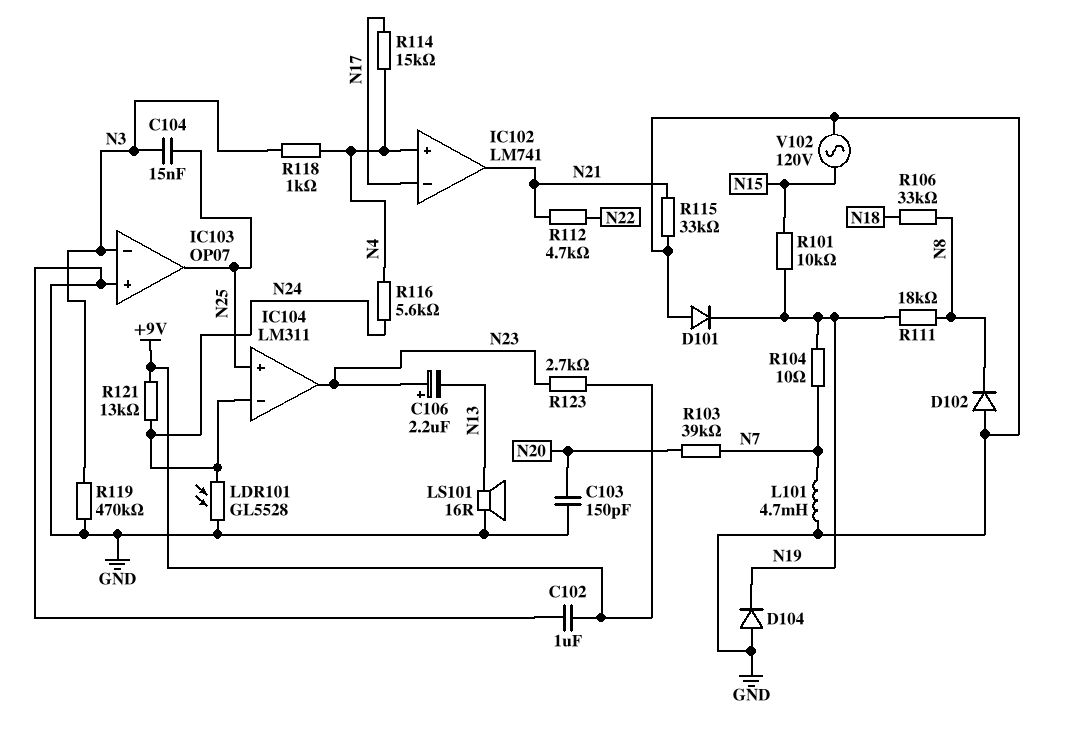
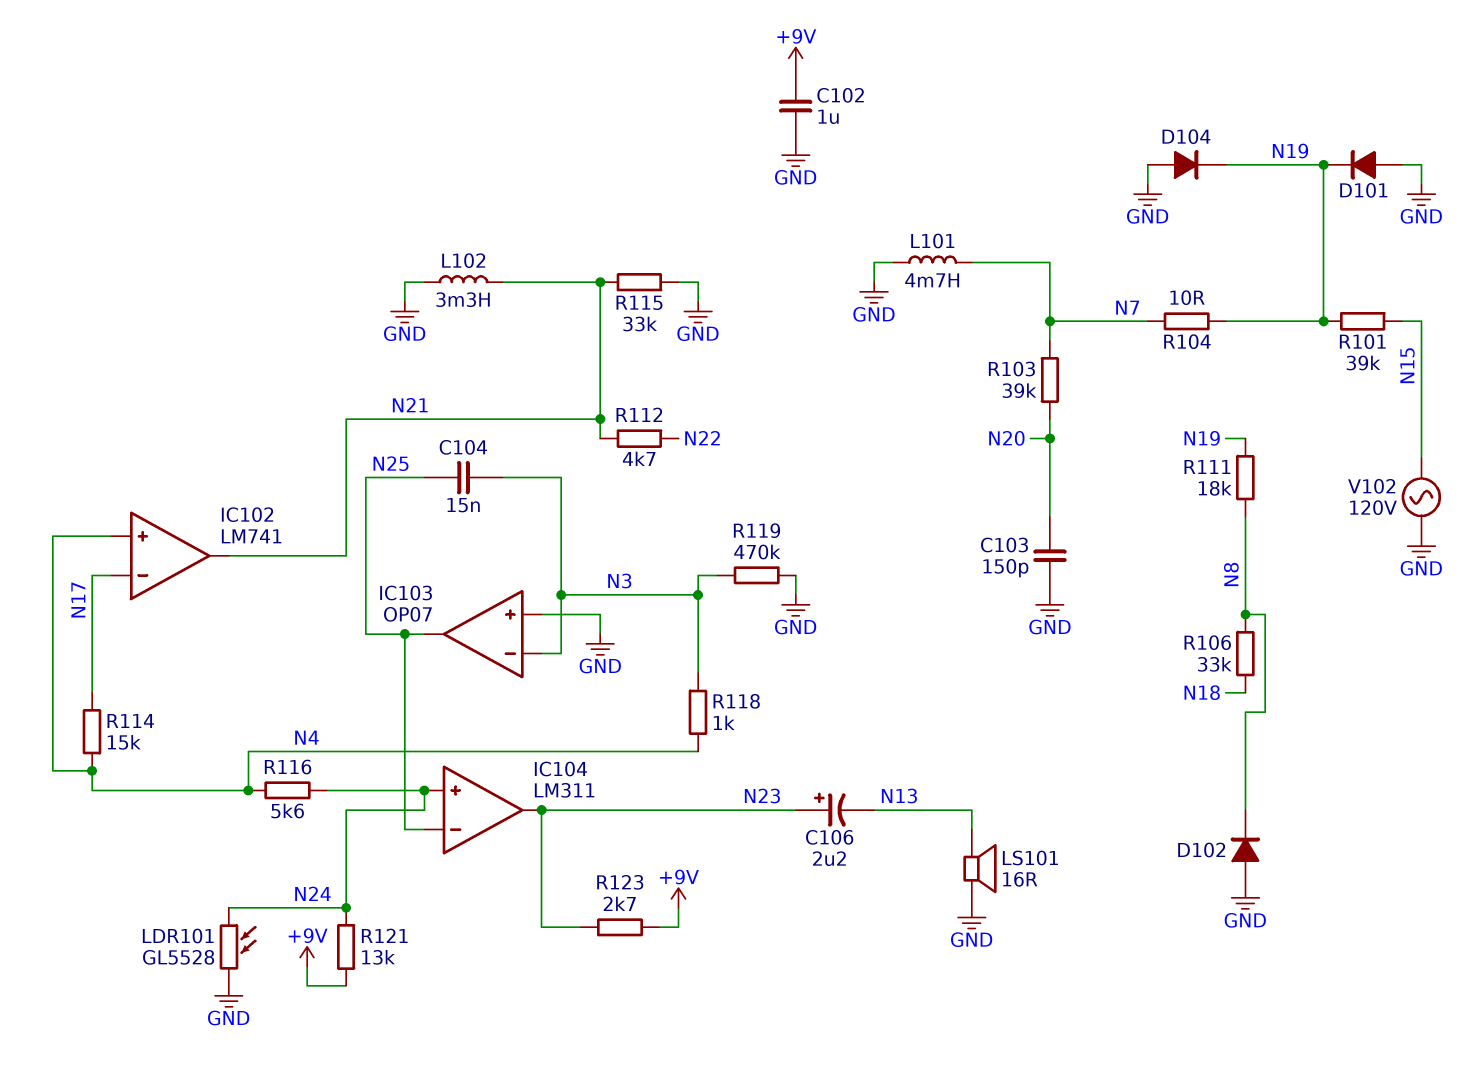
IC104 pin in+: N25 -> N24
IC104 pin in-: N24 -> N25
L102: none -> 3.3mH (GND, N21)
R101: 10k (N15, N19) -> 39k (N15, N19)

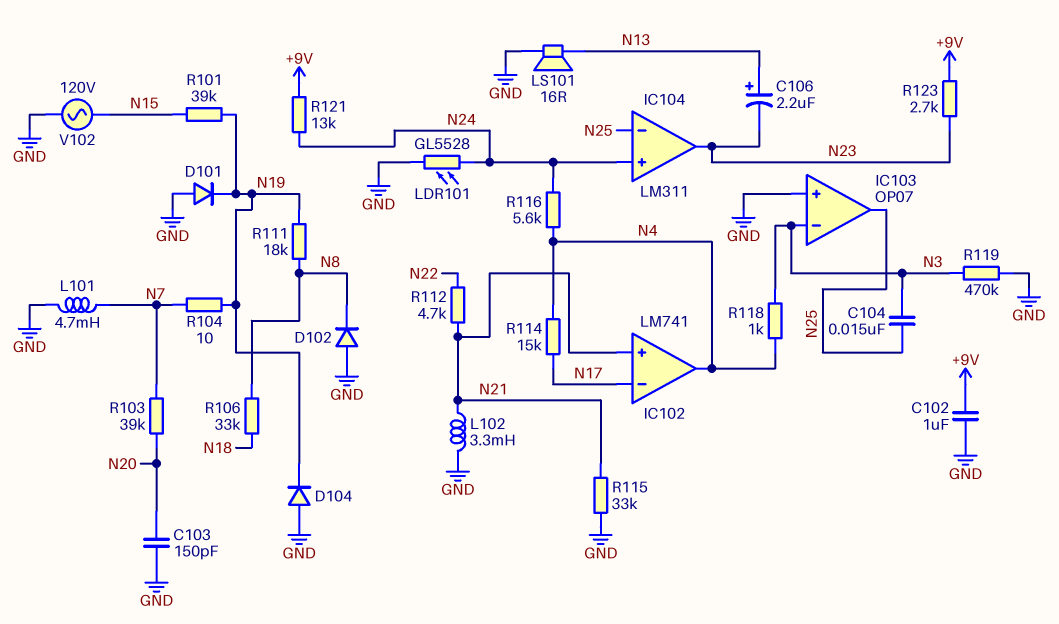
C106: 2.2uF (plus N23, minus N13) -> 2.2uF (plus N13, minus N23)
IC102 pin in+: N4 -> N21
IC102 pin out: N21 -> N4

